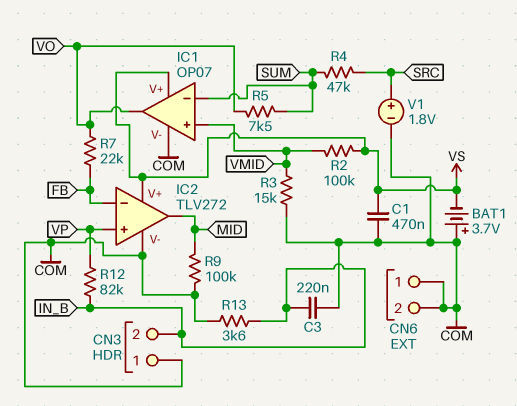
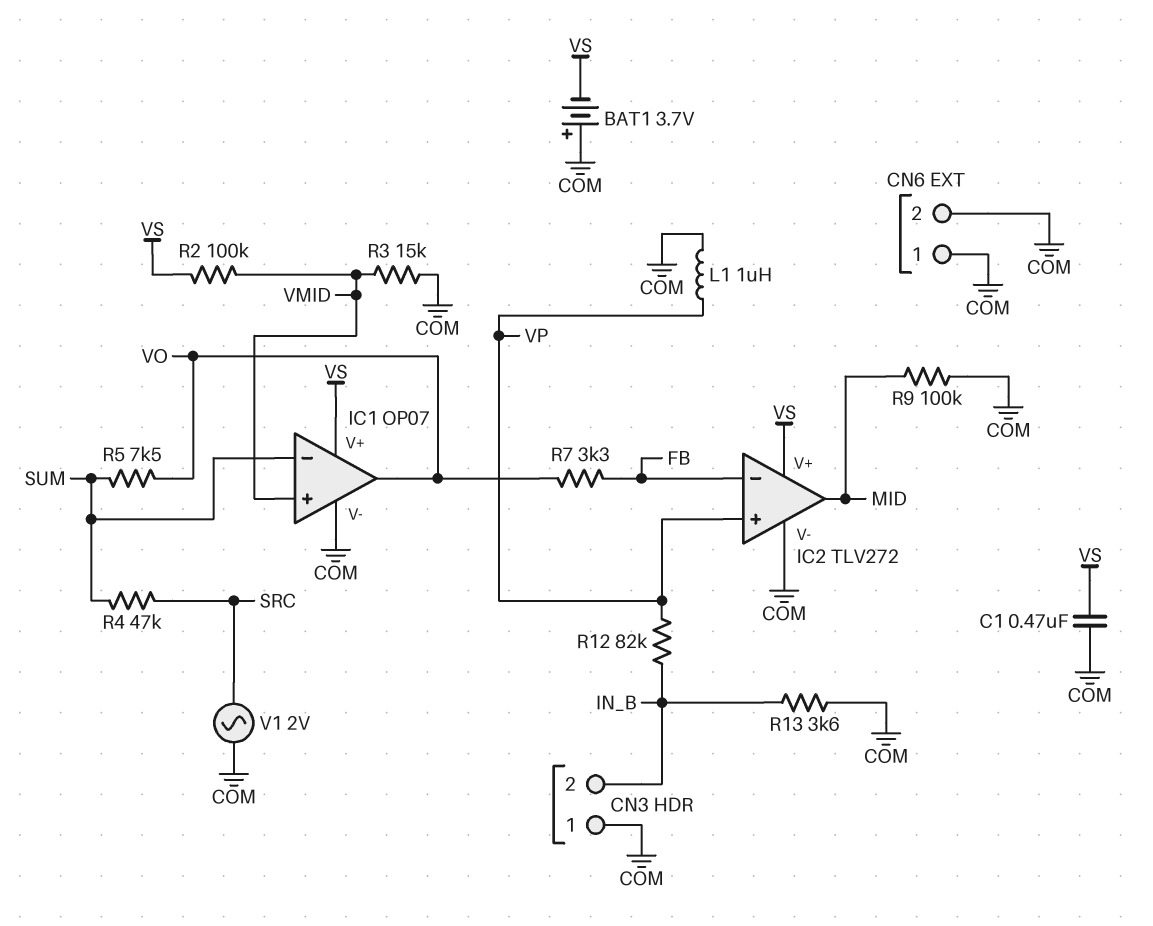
C3: 220nF (COM, IN_B) -> none
L1: none -> 1uH (COM, VP)
R7: 22k (FB, VO) -> 3.3k (FB, VO)
V1: 1.8V (plus SRC, minus COM) -> AC 2V (COM, SRC)

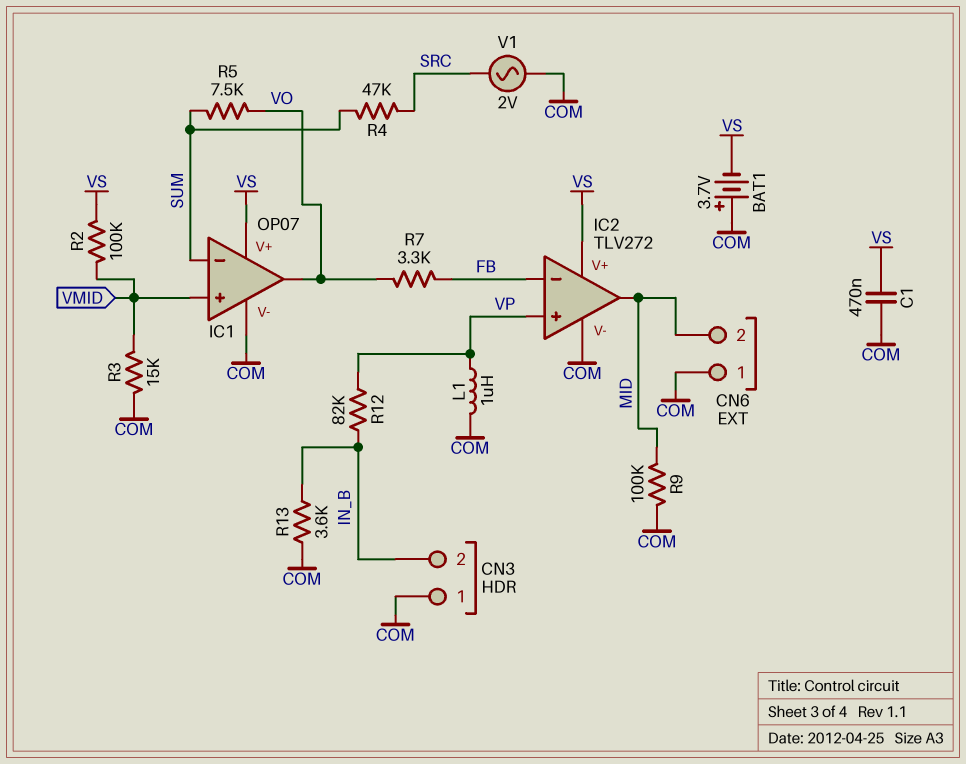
CN6 pin 2: COM -> MID

